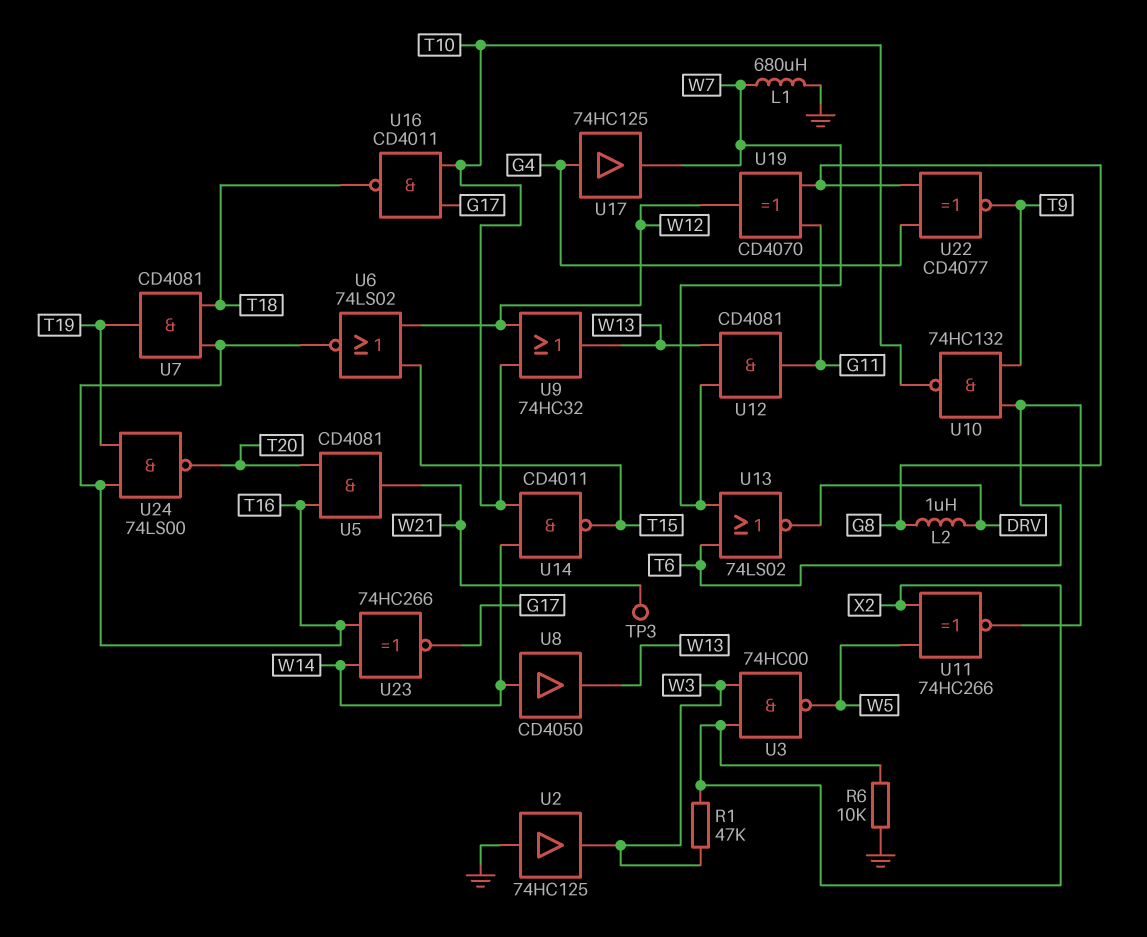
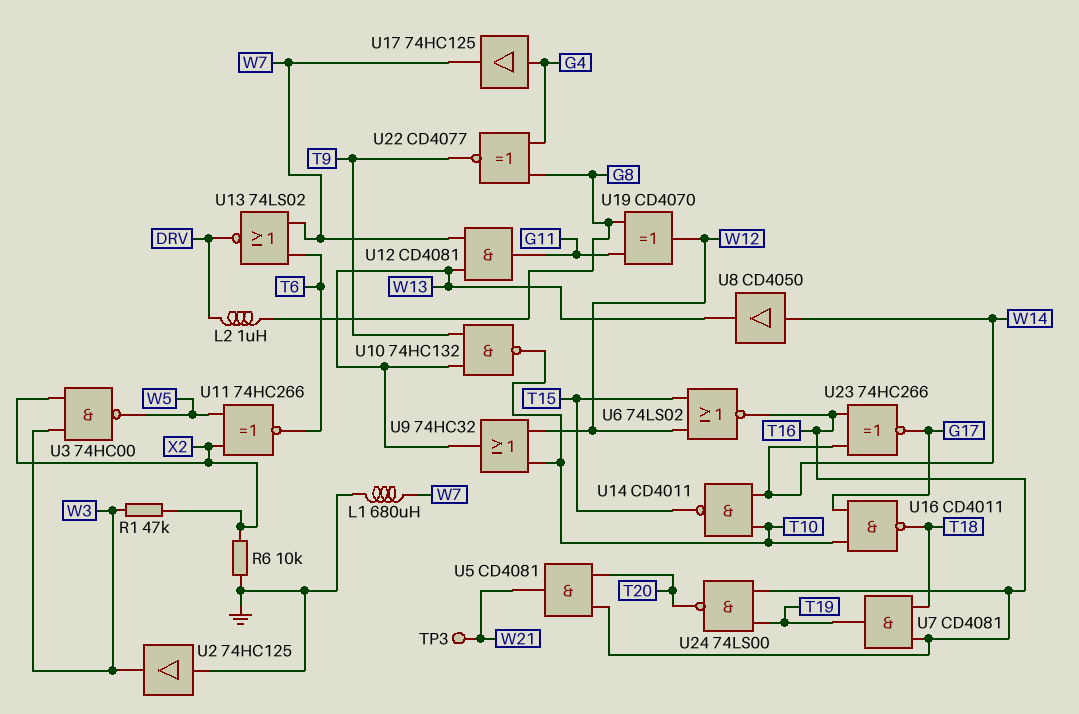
U10: NAND 74HC132 (in T6, in T9, out T10) -> NAND 74HC132 (in T9, in W13, out T10)

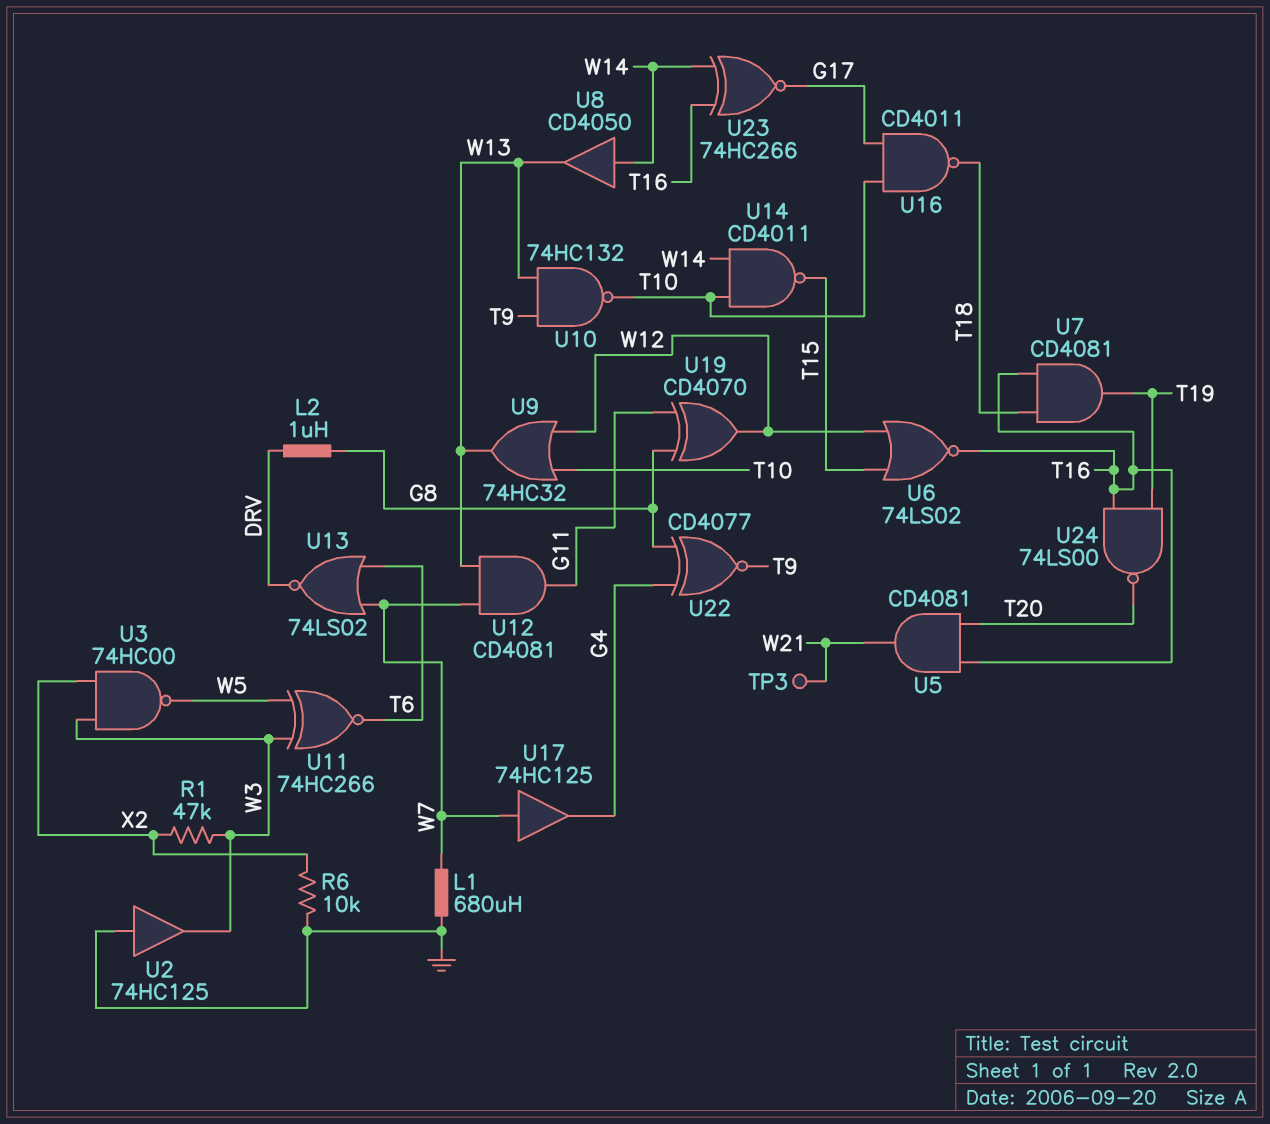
U11: XNOR 74HC266 (in W5, in X2, out T6) -> XNOR 74HC266 (in W3, in W5, out T6)
U17: buffer 74HC125 (in G4, out W7) -> buffer 74HC125 (in W7, out G4)

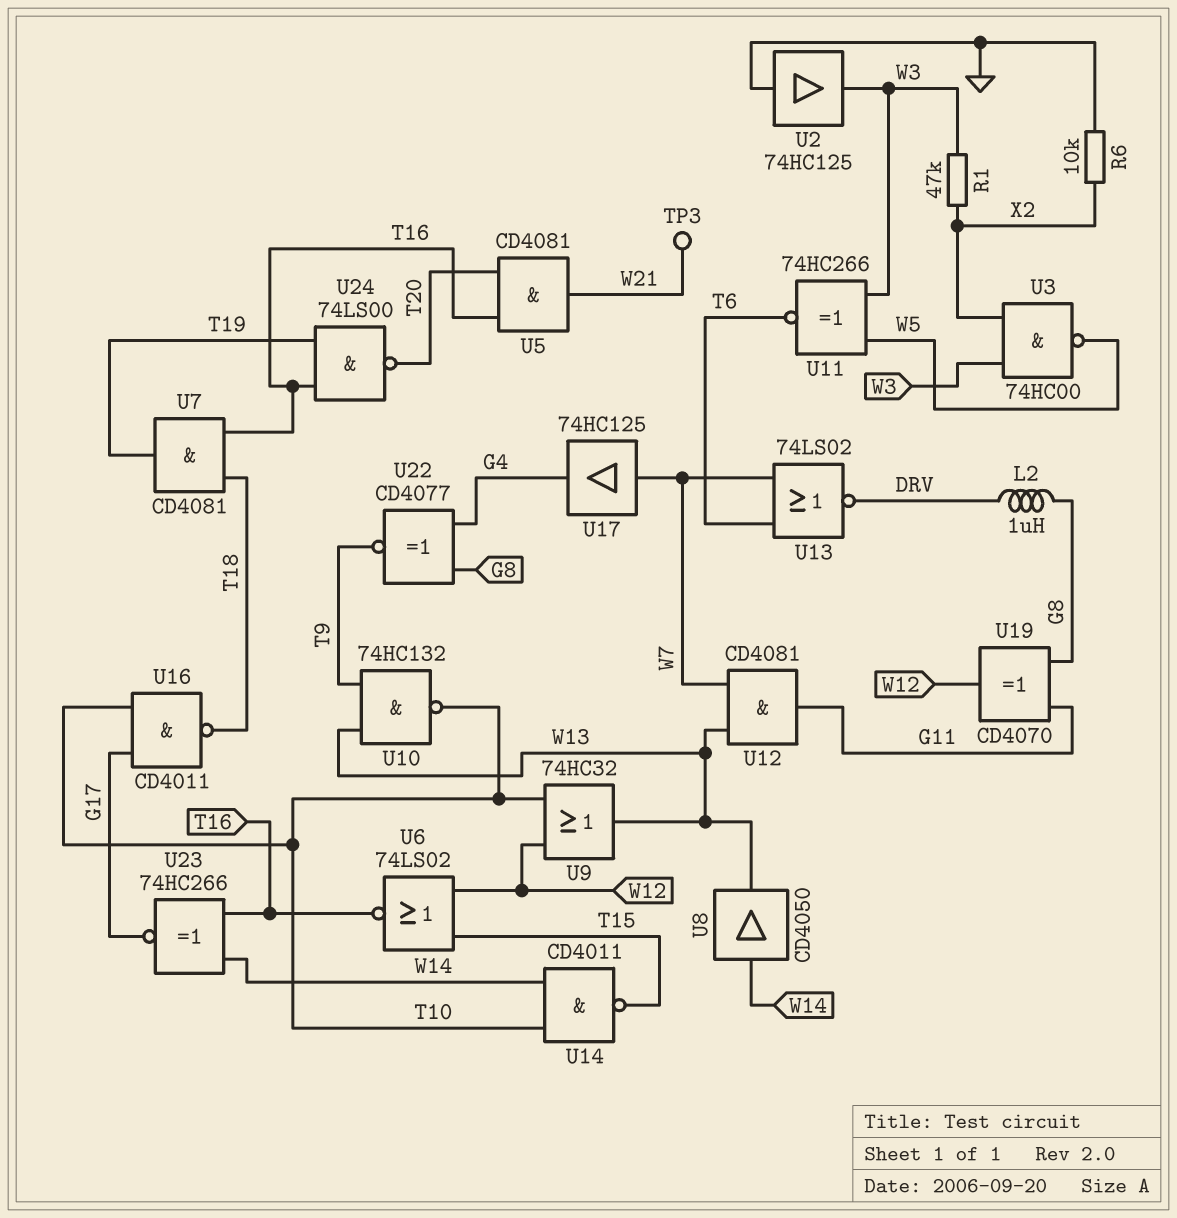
L1: 680uH (GND, W7) -> none

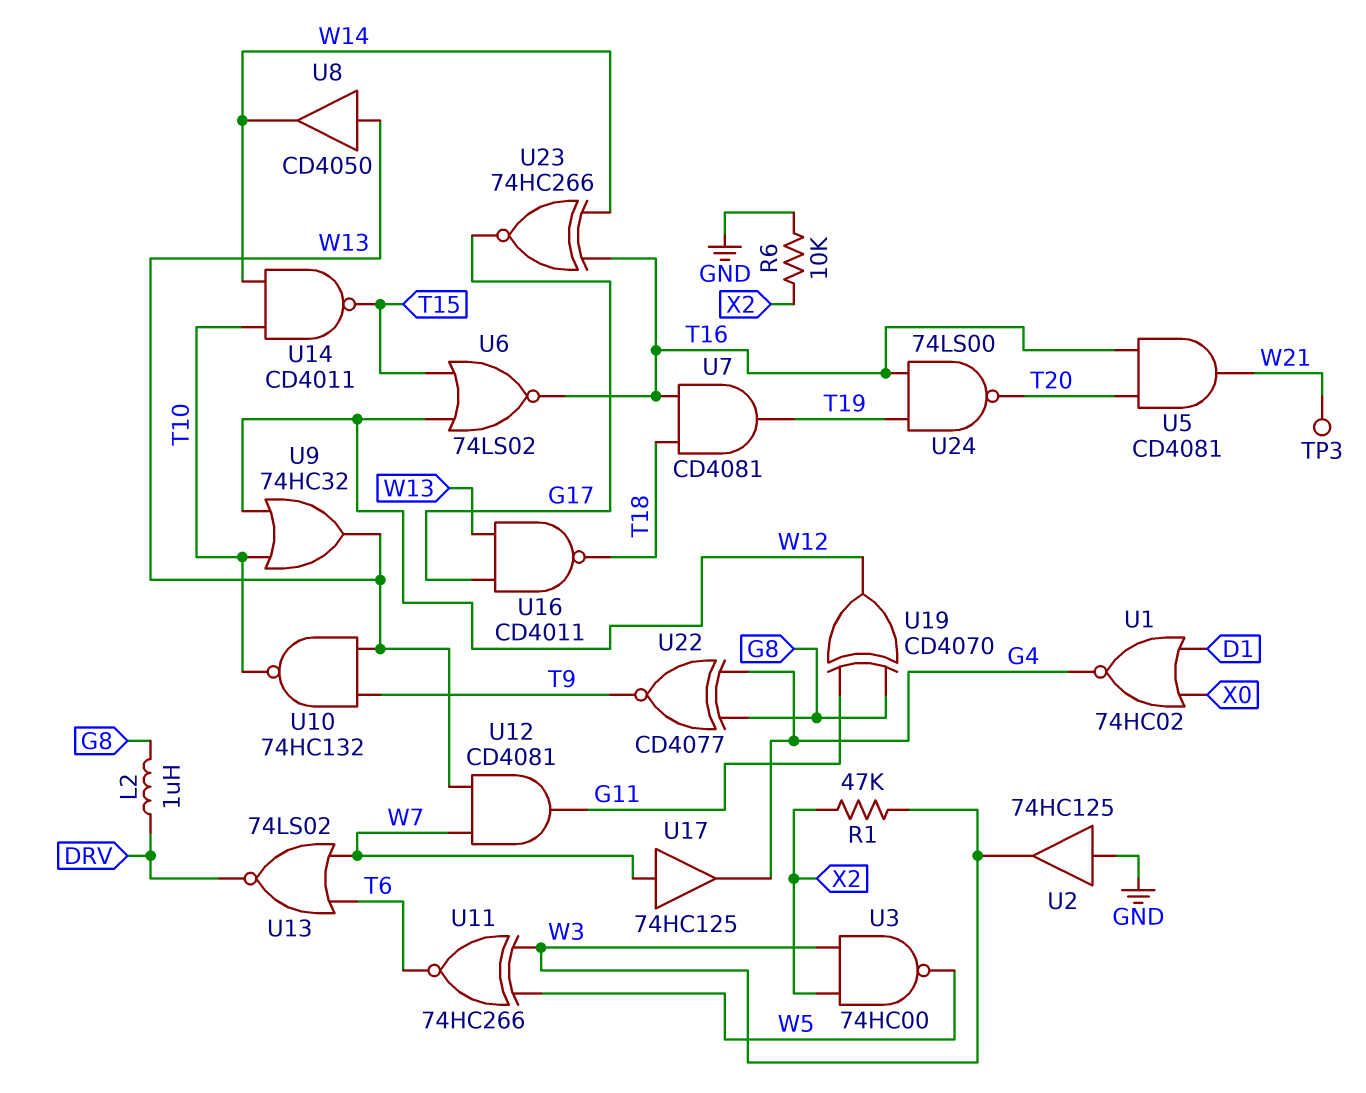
U1: none -> NOR 74HC02 (in D1, in X0, out G4)
U8: buffer CD4050 (in W14, out W13) -> buffer CD4050 (in W13, out W14)
U16: NAND CD4011 (in G17, in T10, out T18) -> NAND CD4011 (in G17, in W13, out T18)

